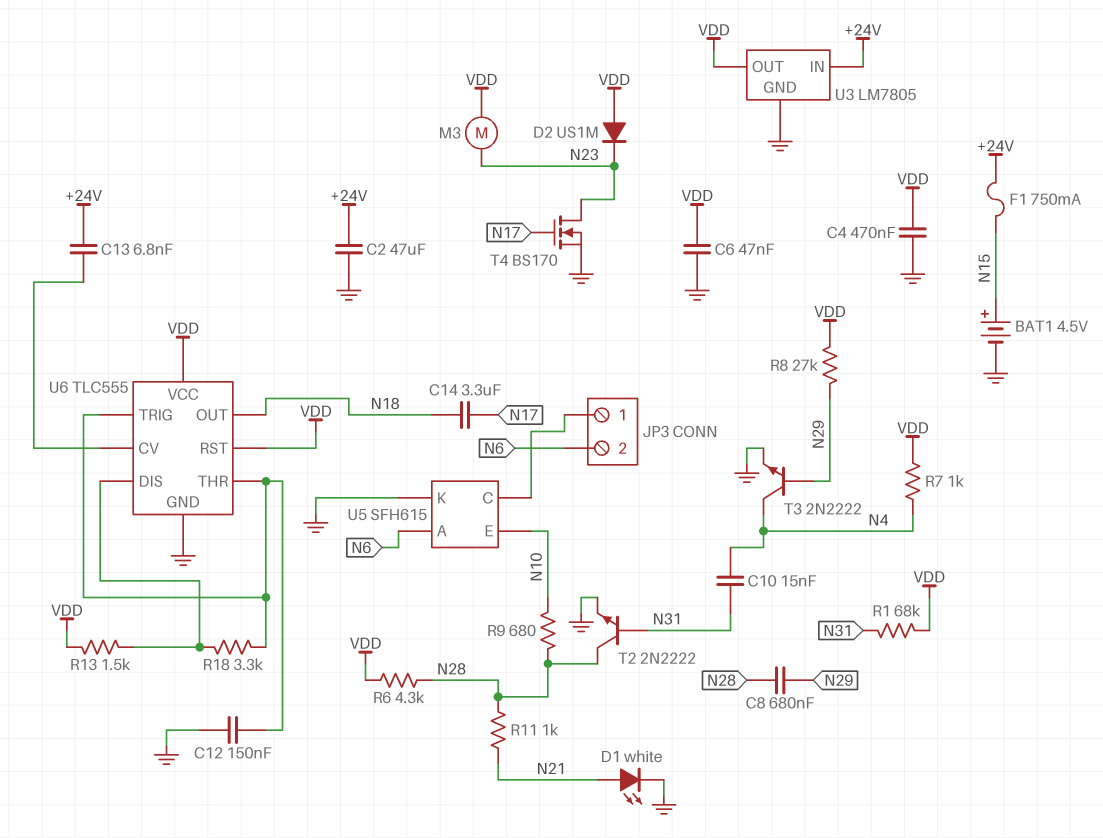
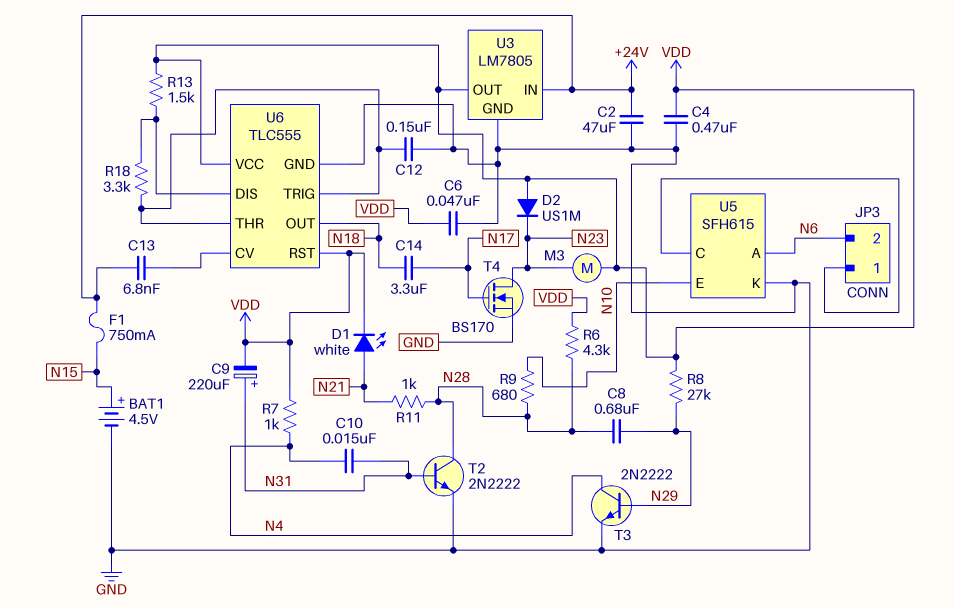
C9: none -> 220uF (plus N31, minus VDD)
D1: LED white (A N21, K GND) -> LED white (A N21, K VDD)
R1: 68k (N31, VDD) -> none

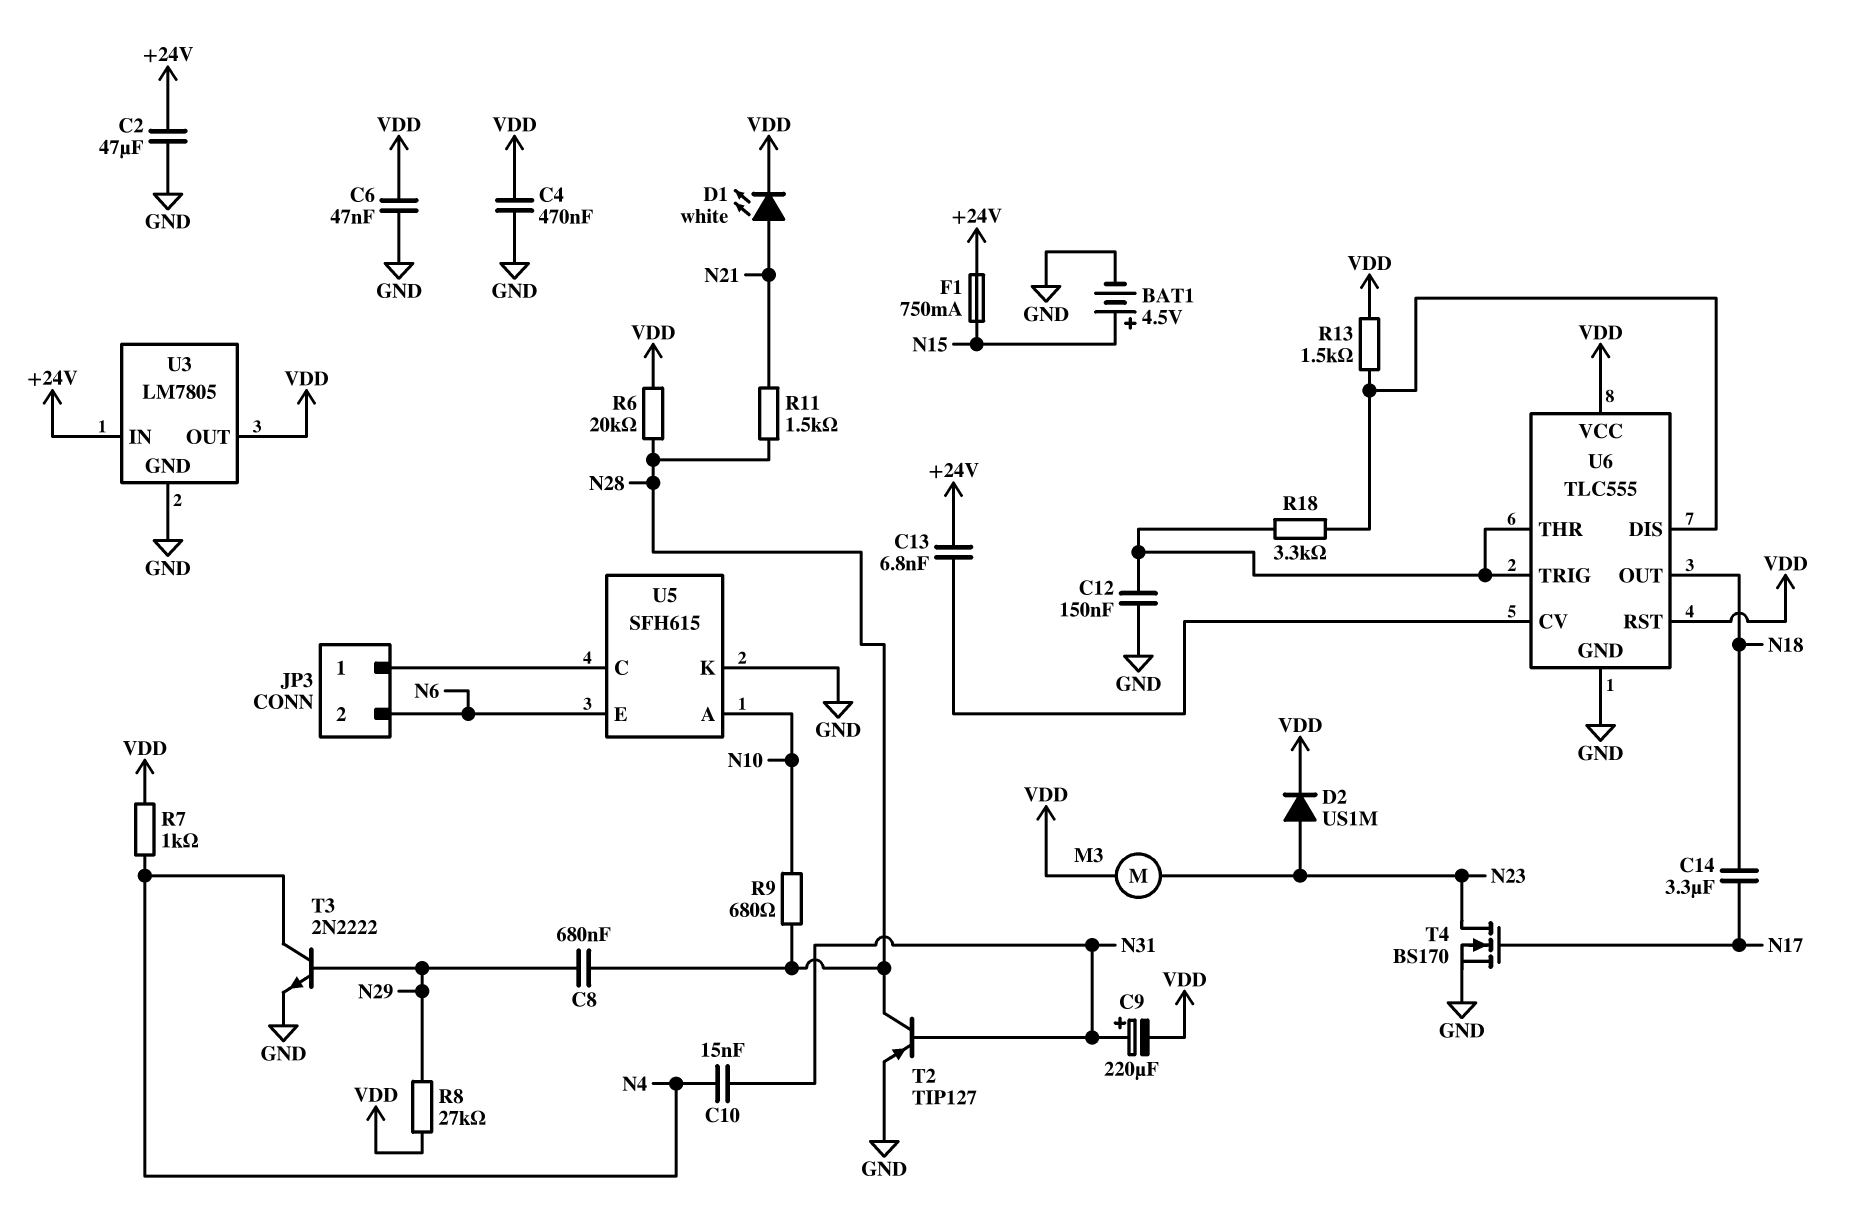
D2: diode US1M (A VDD, K N23) -> diode US1M (A N23, K VDD)
R6: 4.3k (N28, VDD) -> 20k (N28, VDD)
R11: 1k (N21, N28) -> 1.5k (N21, N28)
T2: NPN 2N2222 (B N31, C N28, E GND) -> PNP TIP127 (B N31, C N28, E GND)
U5 pin A: N6 -> N10
U5 pin E: N10 -> N6

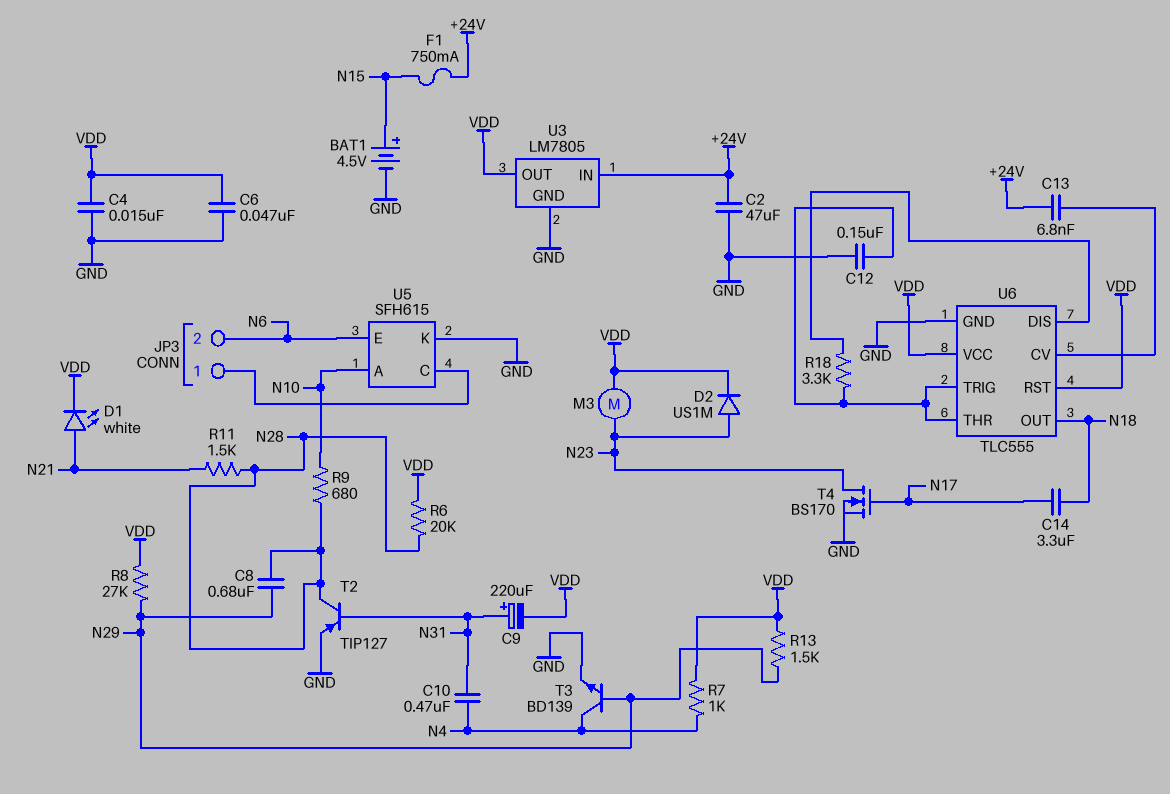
C4: 470nF (GND, VDD) -> 15nF (GND, VDD)
C10: 15nF (N4, N31) -> 470nF (N4, N31)
R13: 1.5k (U6/DIS, VDD) -> 1.5k (N29, VDD)
T3: NPN 2N2222 (B N29, C N4, E GND) -> NPN BD139 (B N29, C N4, E GND)

